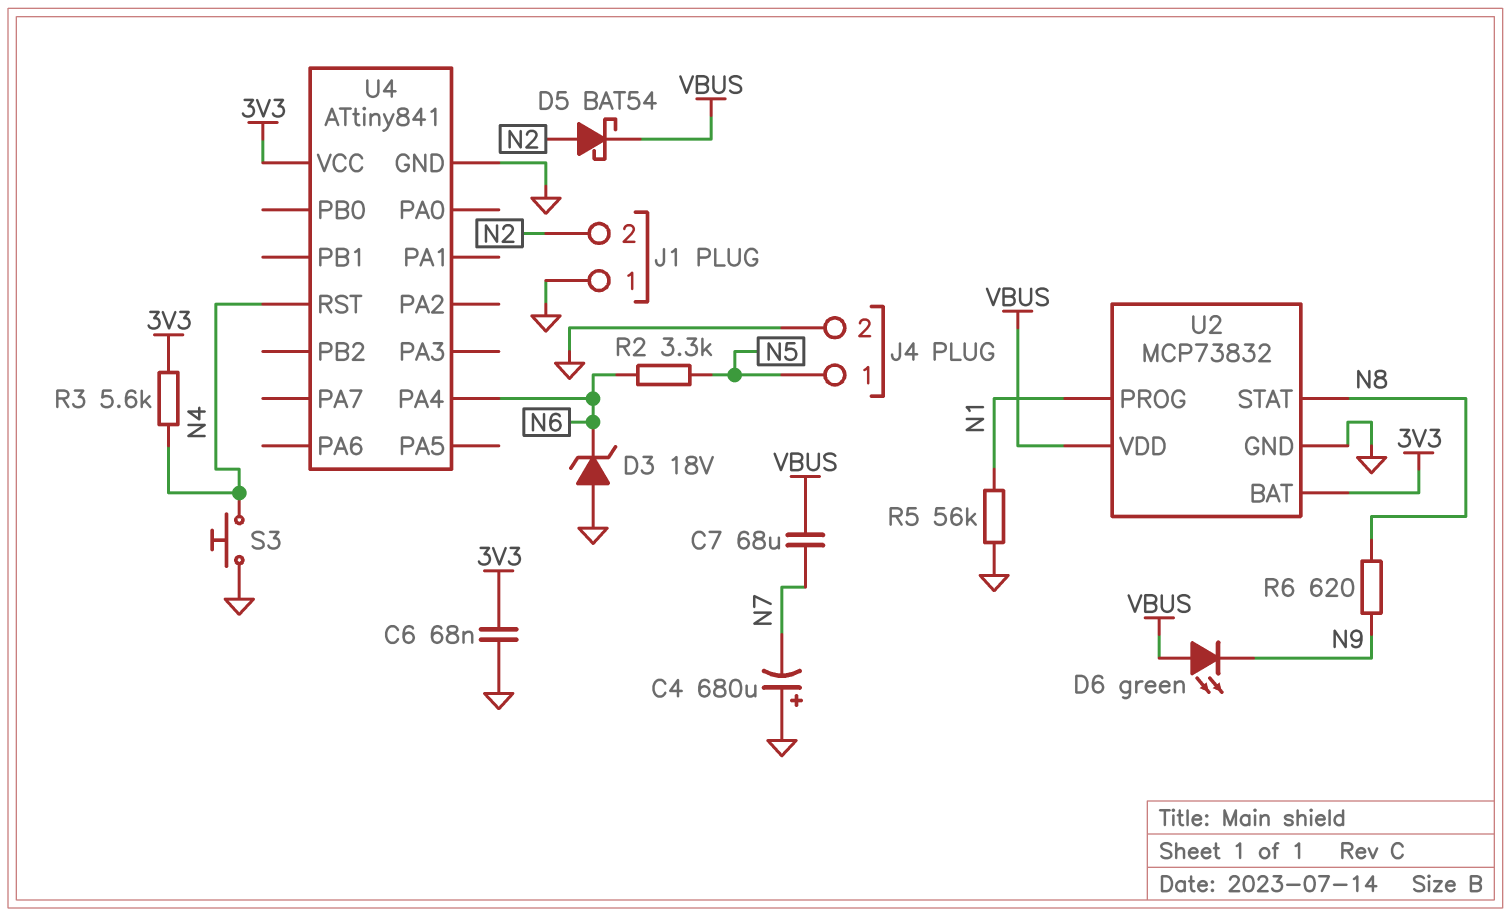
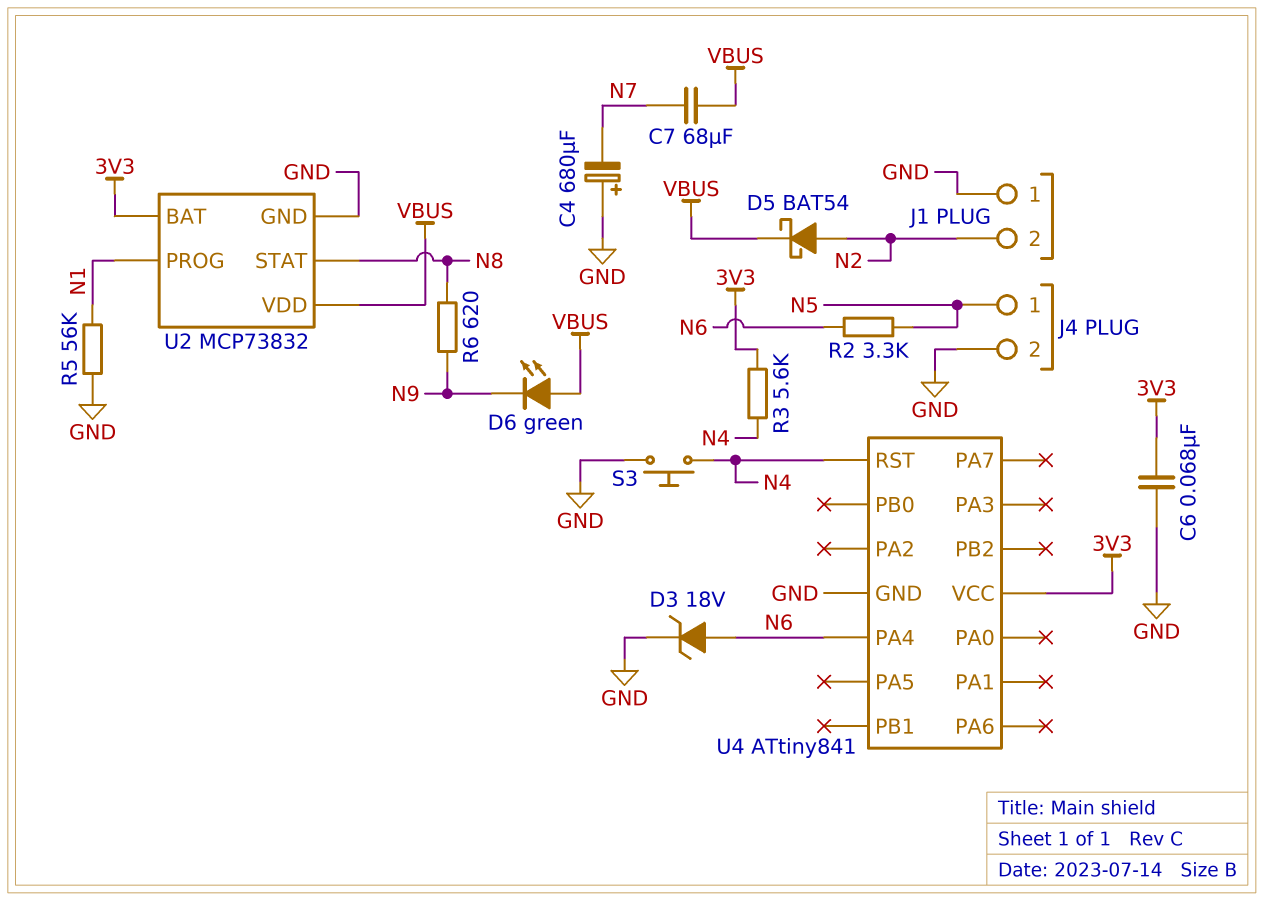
D3: zener 18V (A GND, K N6) -> zener 18V (A N6, K GND)

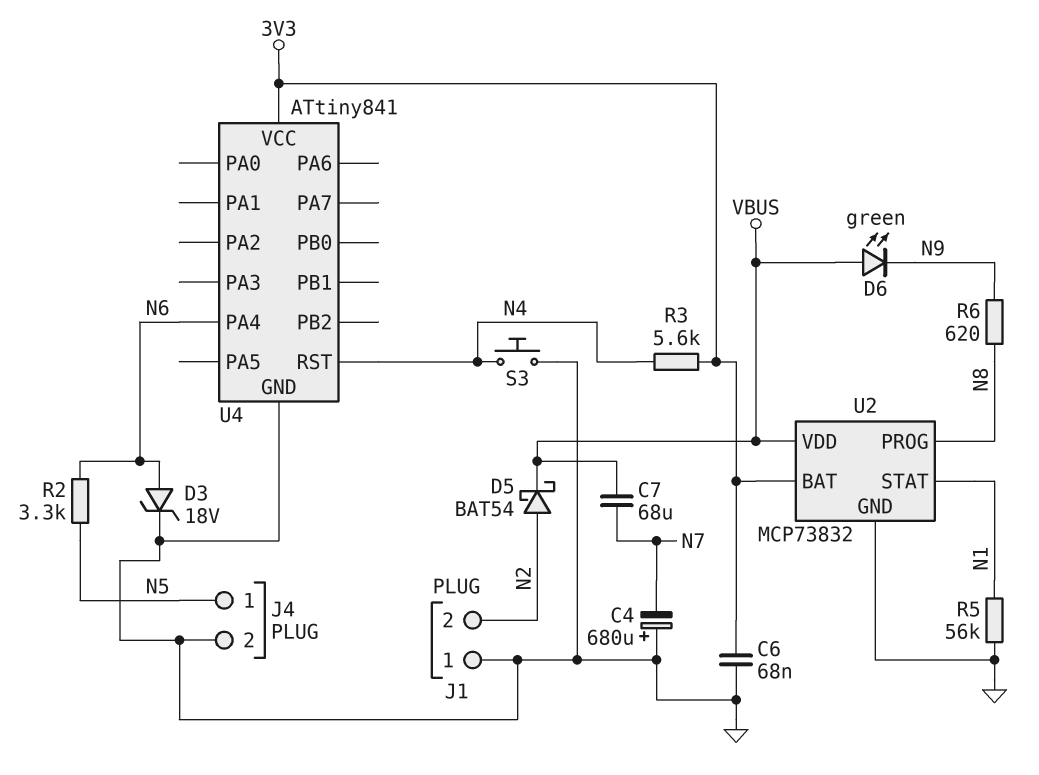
U2 pin PROG: N1 -> N8
U2 pin STAT: N8 -> N1

